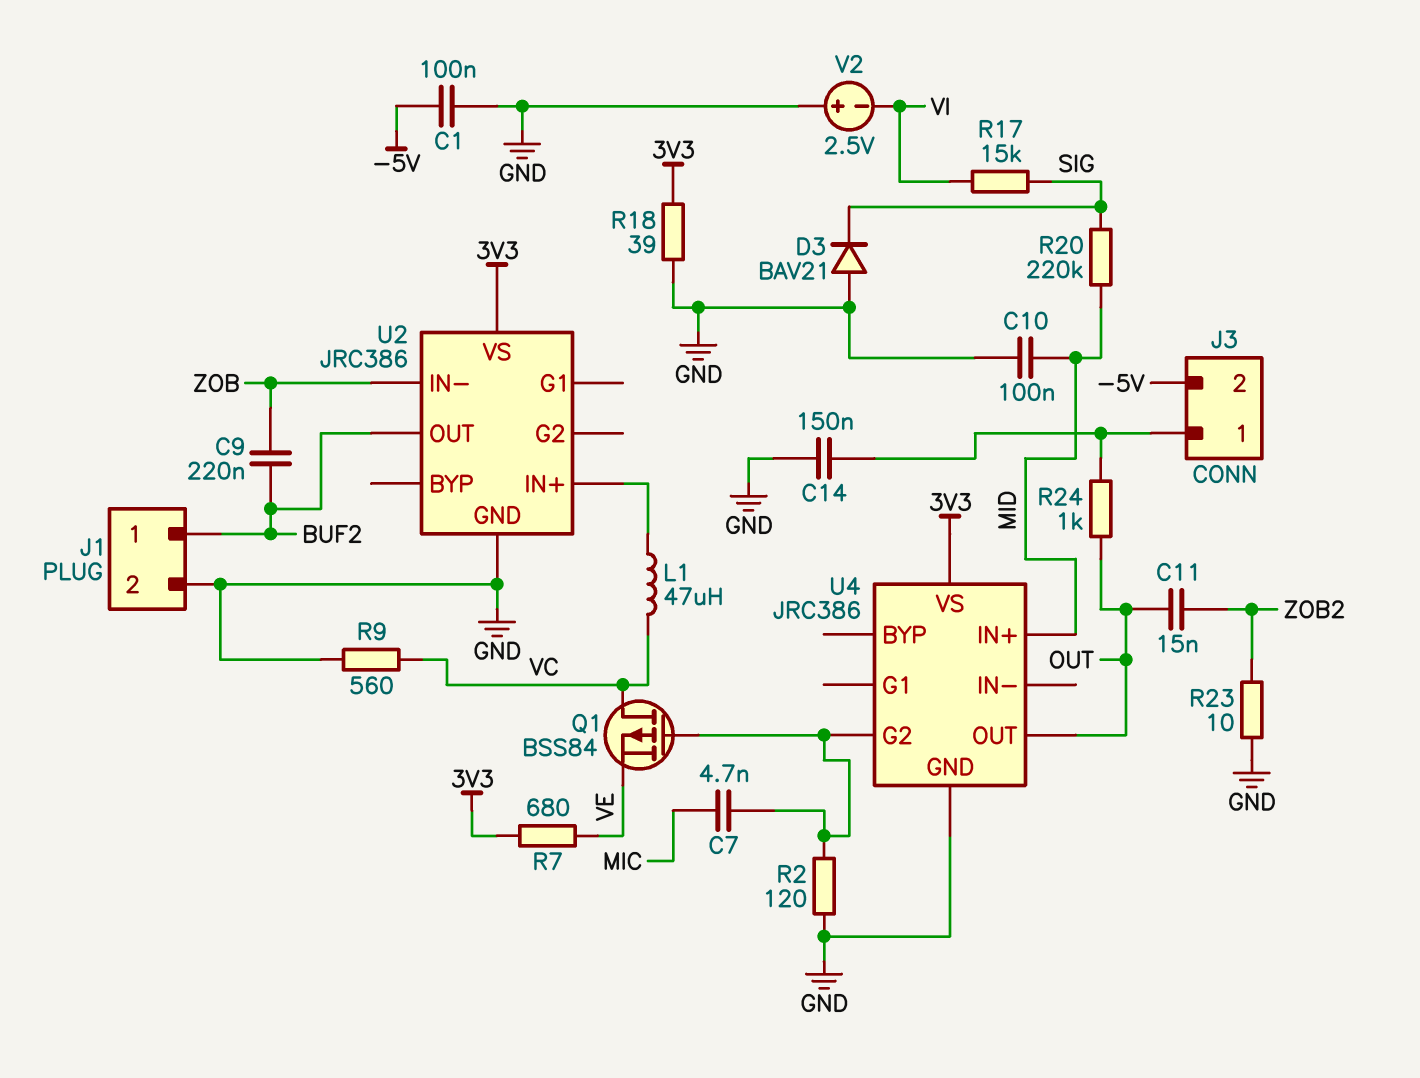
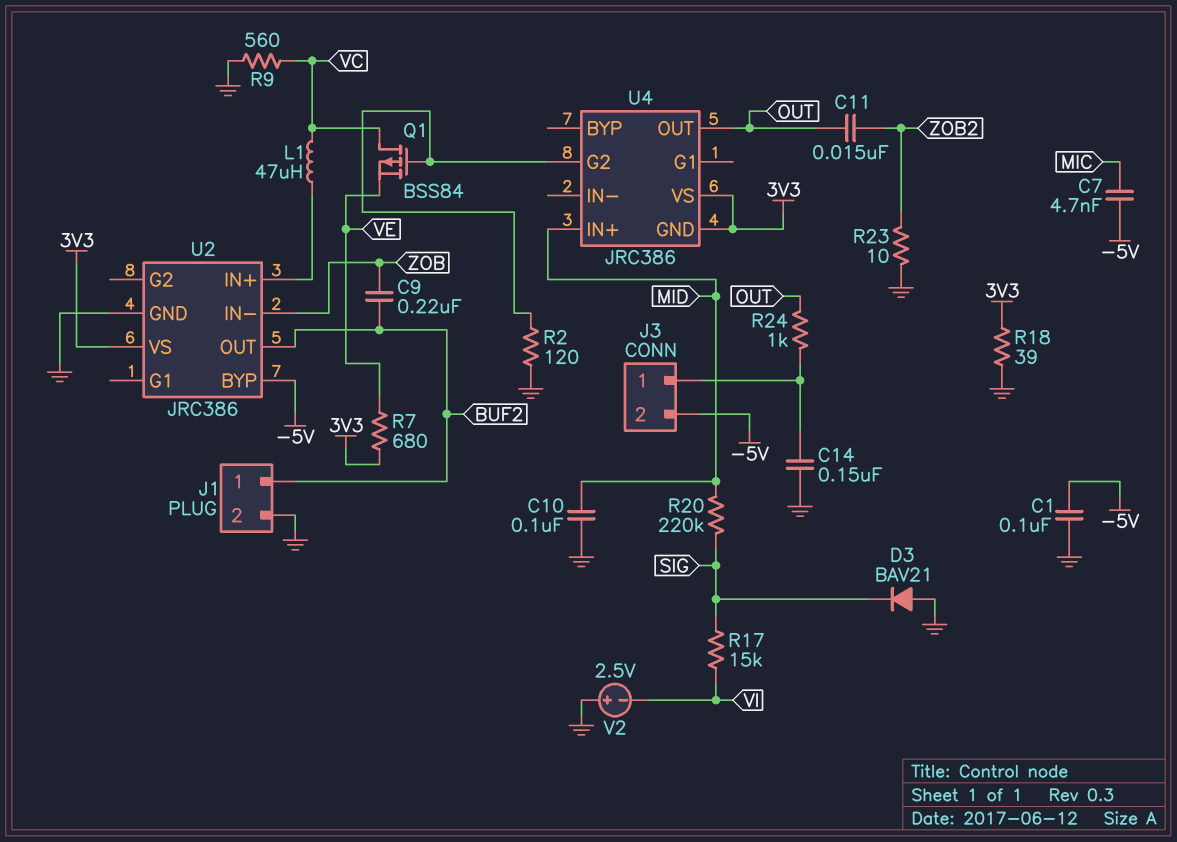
C7: 4.7nF (MIC, U4/G2) -> 4.7nF (-5V, MIC)
U2 pin BYP: none -> -5V
U4 pin GND: GND -> 3V3

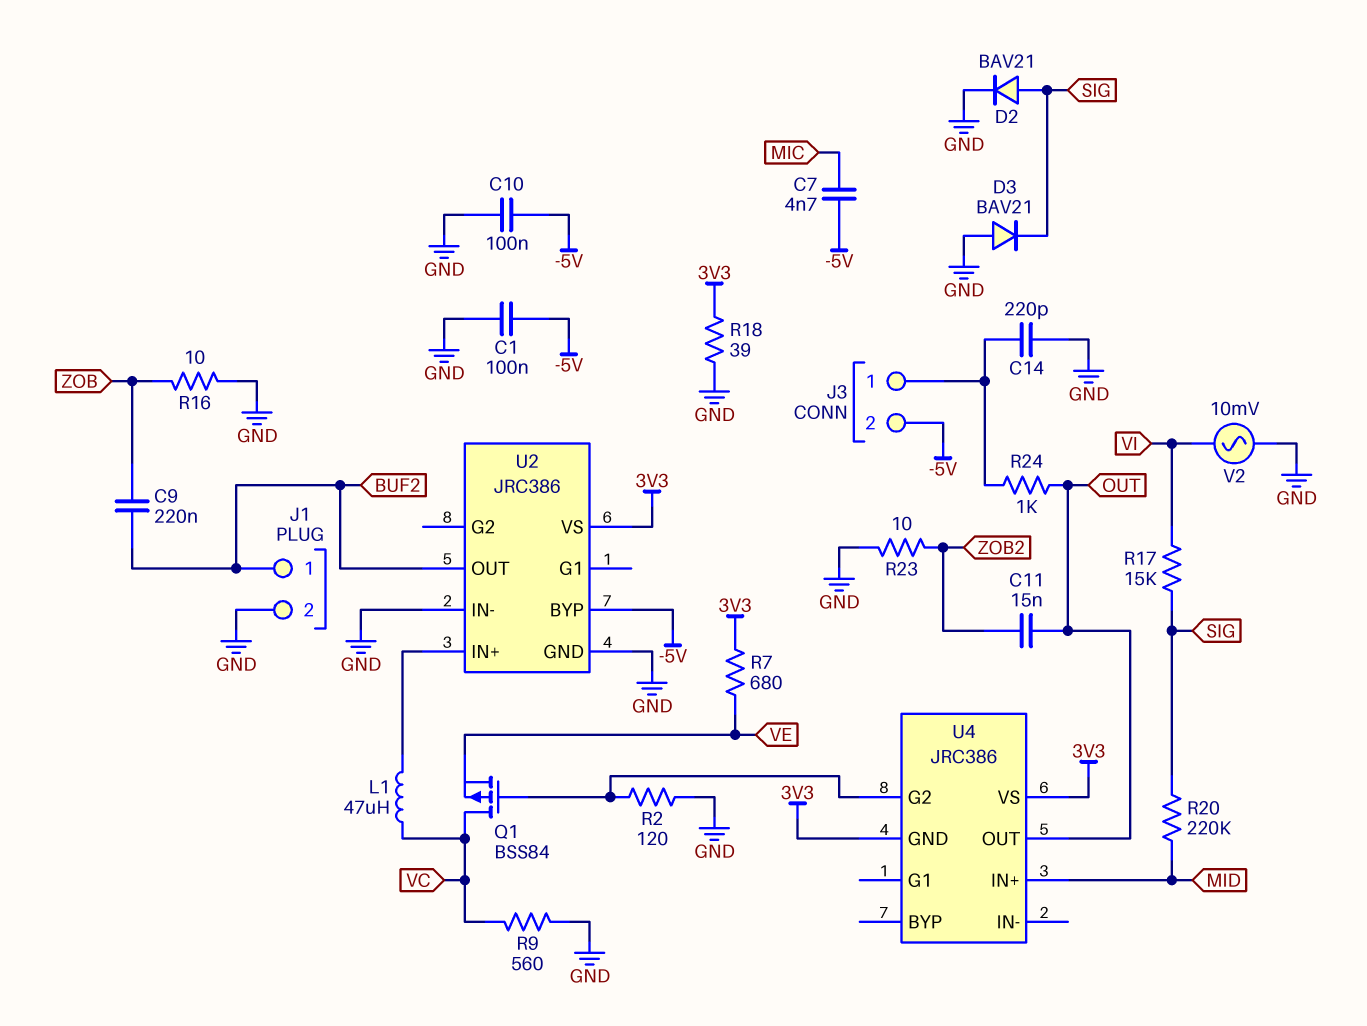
C10: 100nF (GND, MID) -> 100nF (-5V, GND)
C14: 150nF (GND, J3/1) -> 220pF (GND, J3/1)
D2: none -> diode BAV21 (A SIG, K GND)
R16: none -> 10 (GND, ZOB)
U2 pin IN-: ZOB -> GND
V2: 2.5V (plus GND, minus VI) -> AC 10mV (GND, VI)

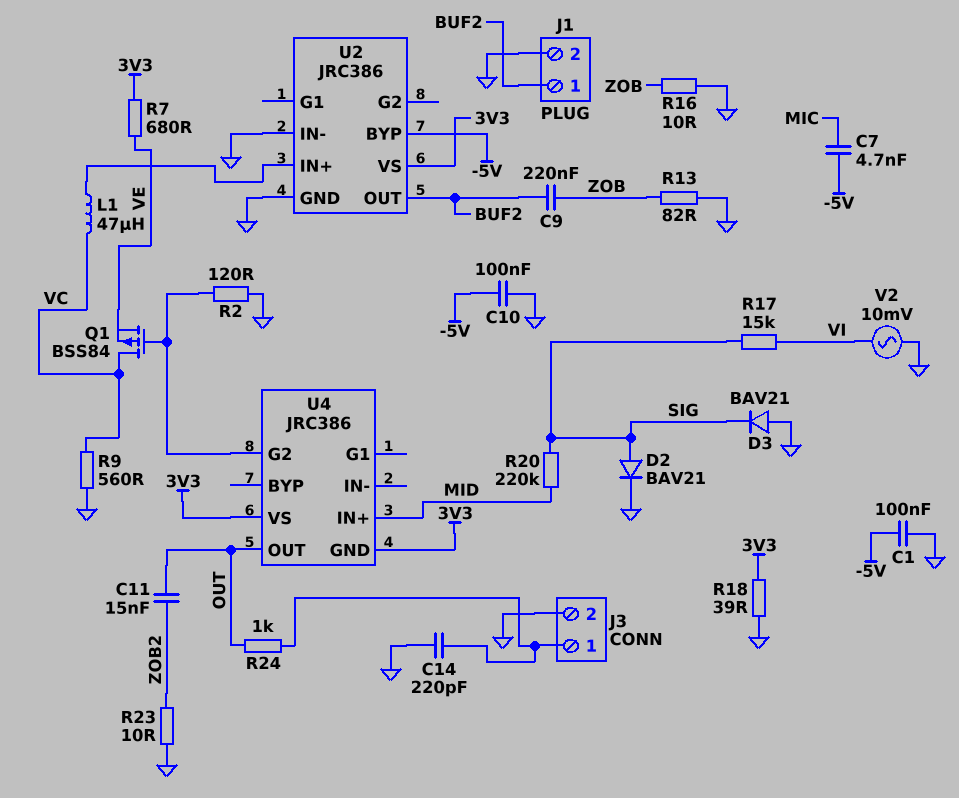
J3 pin 2: -5V -> GND
R13: none -> 82 (GND, ZOB)

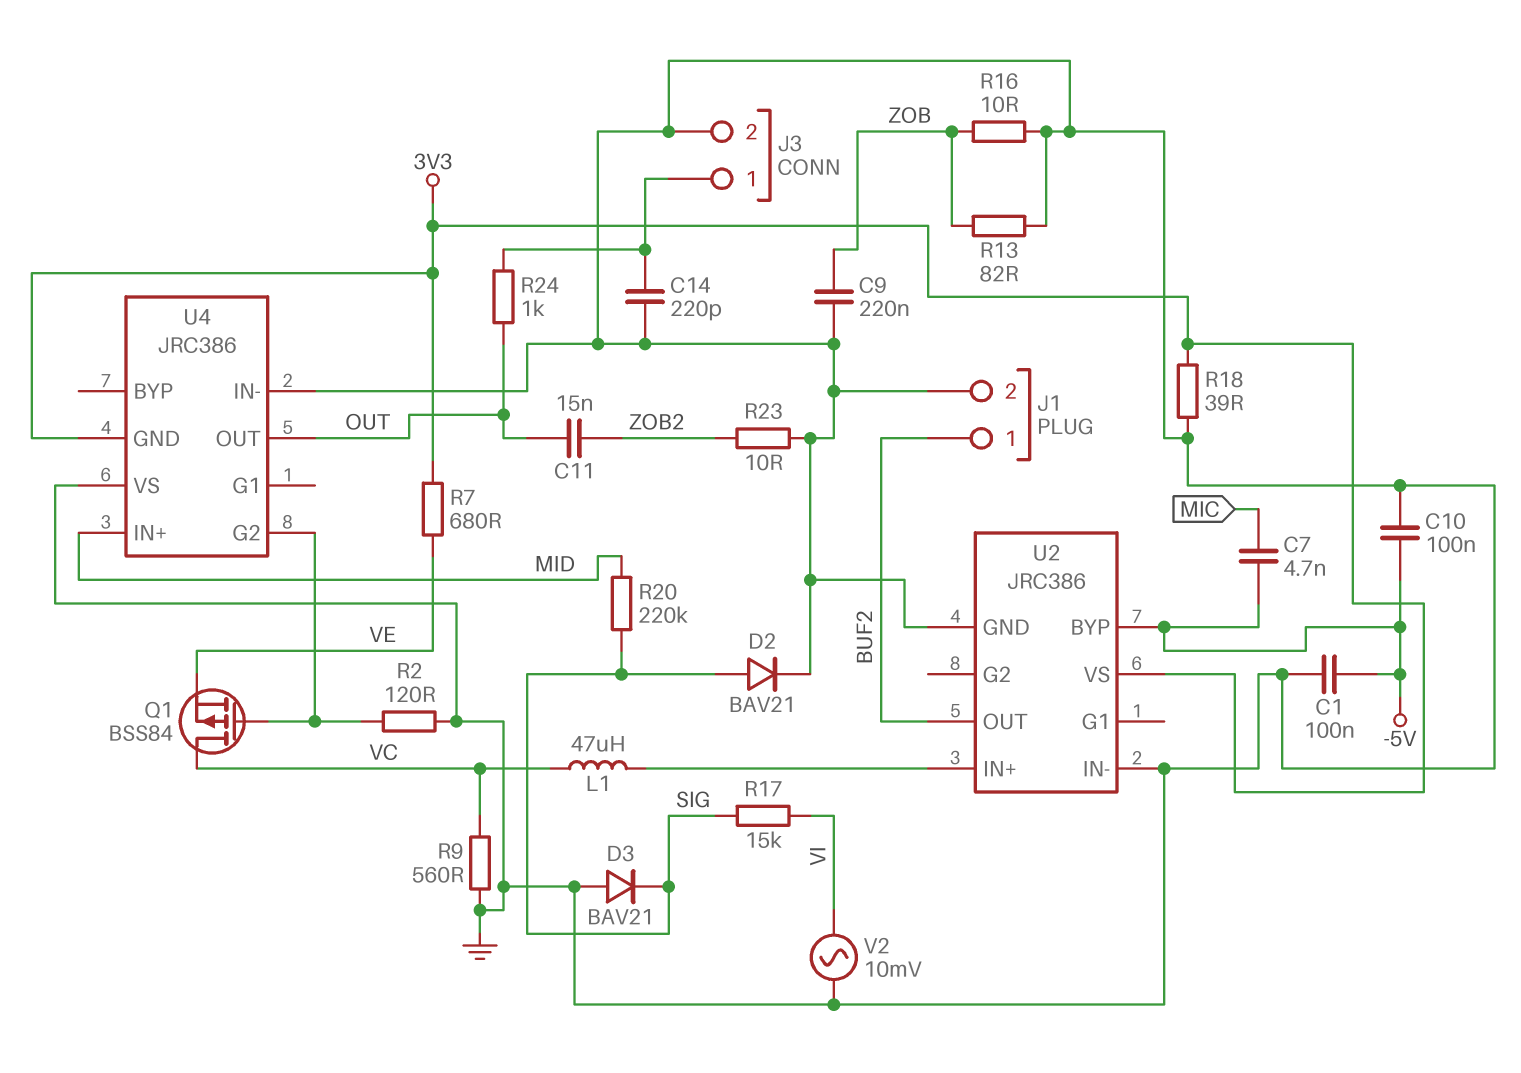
C9: 220nF (BUF2, ZOB) -> 220nF (GND, ZOB)
U4 pin IN-: none -> GND
U4 pin VS: 3V3 -> GND

